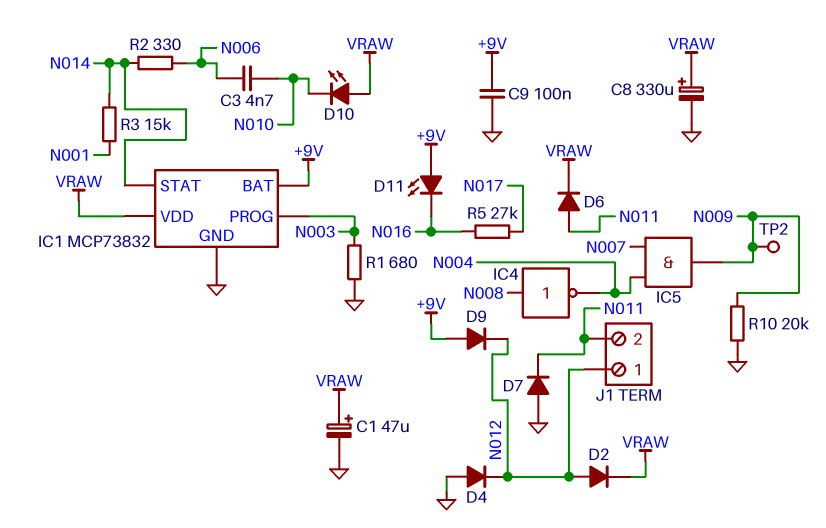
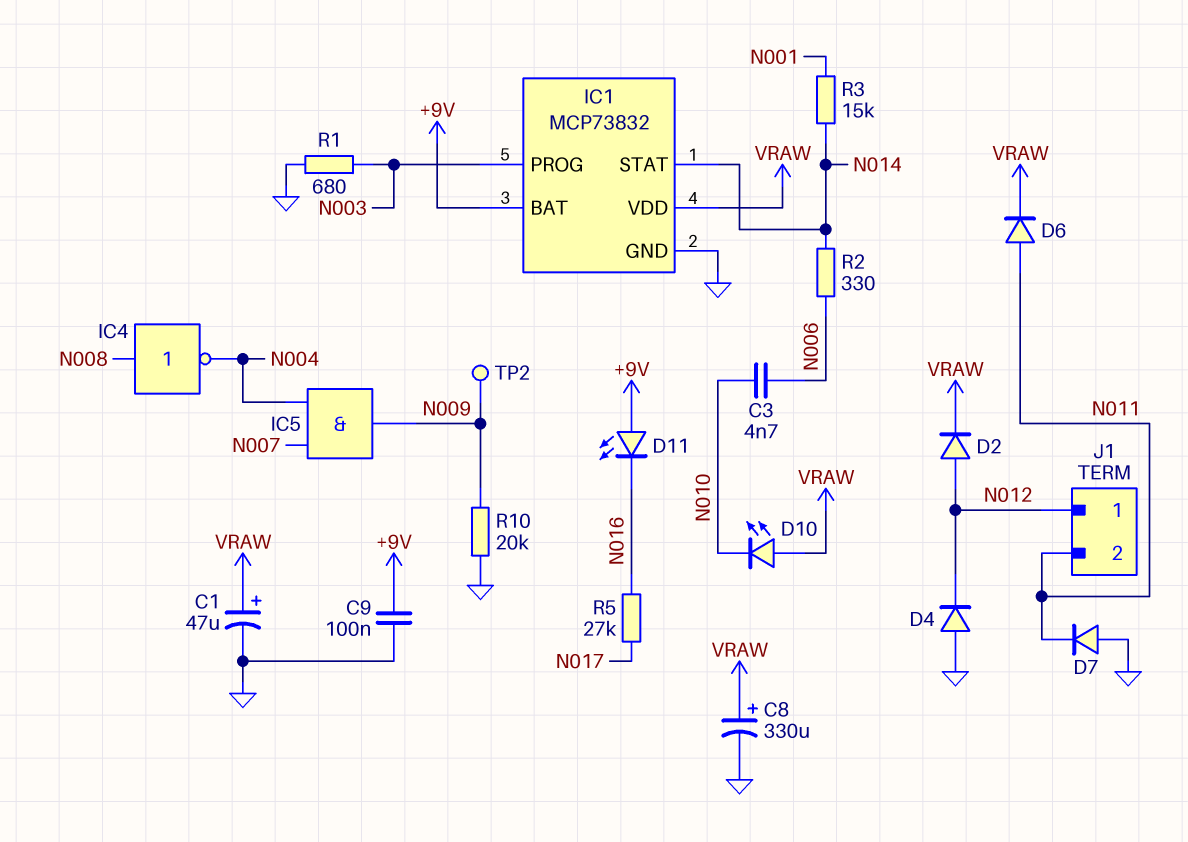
D9: diode (A +9V, K N012) -> none

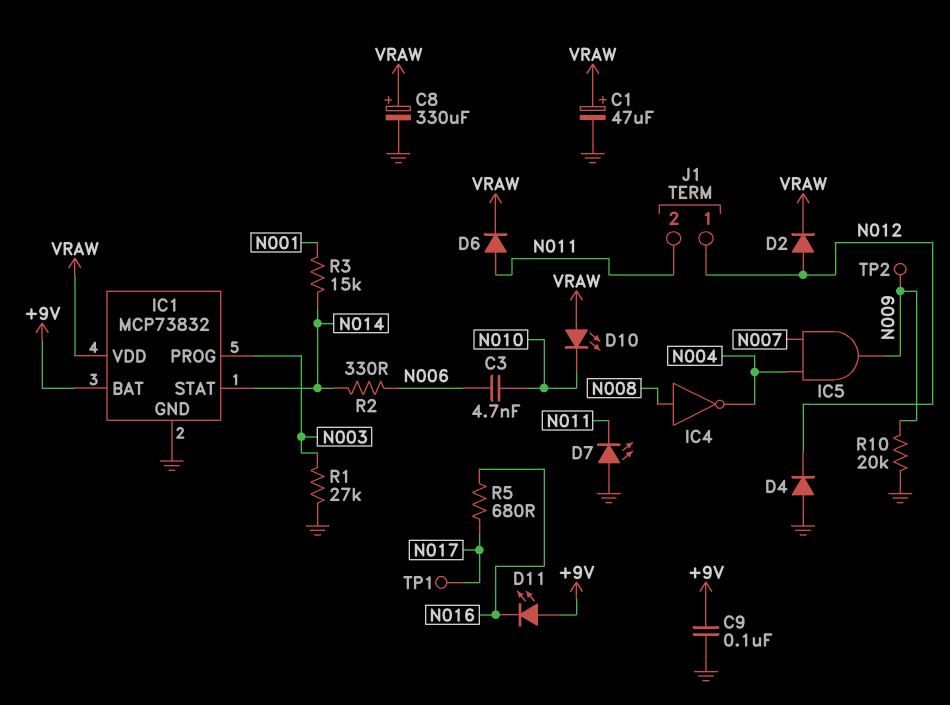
D7: diode (A GND, K N011) -> LED (A GND, K N011)
R1: 680 (GND, N003) -> 27k (GND, N003)
R5: 27k (N016, N017) -> 680 (N016, N017)
TP1: none -> test point (N017)

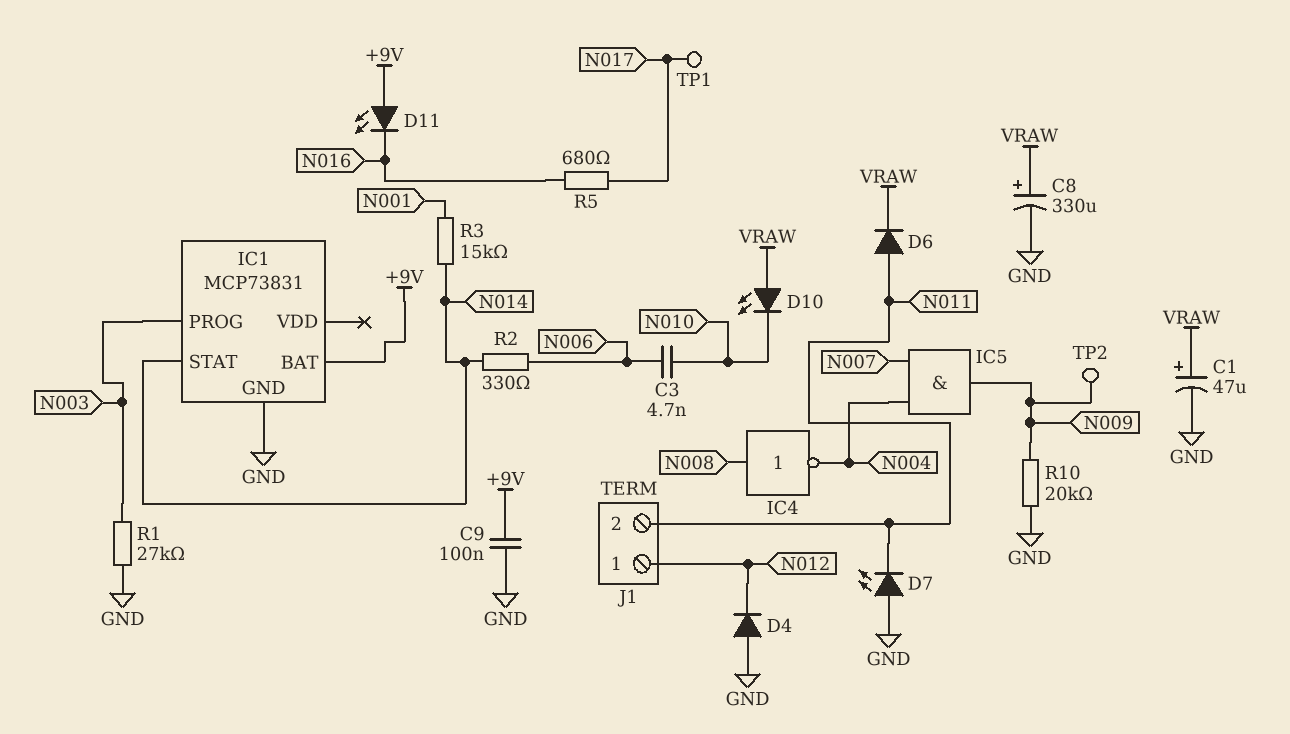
D2: diode (A N012, K VRAW) -> none
IC1: MCP73832 -> MCP73831
IC1 pin VDD: VRAW -> none

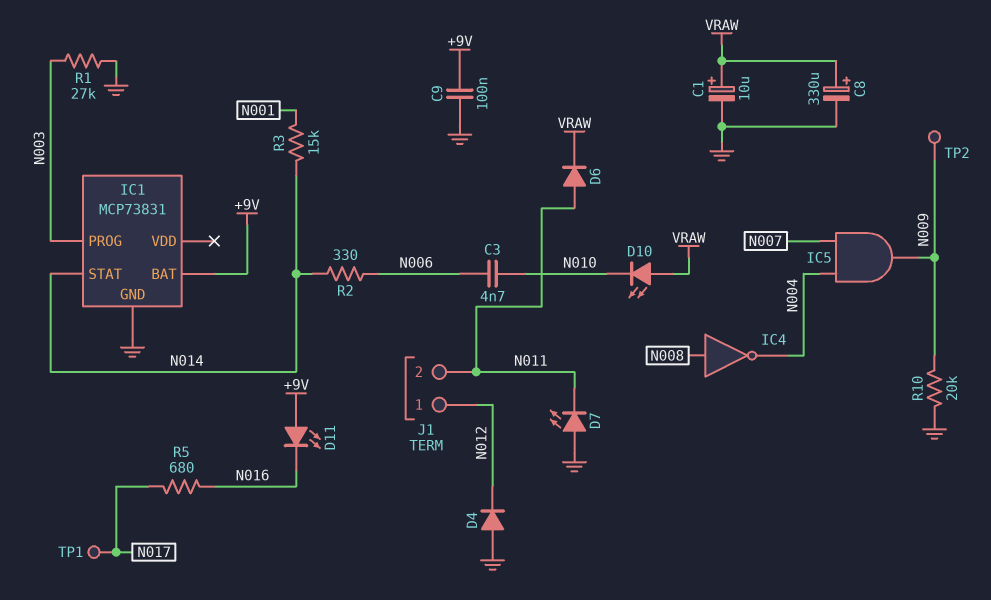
C1: 47uF (plus VRAW, minus GND) -> 10uF (plus VRAW, minus GND)

